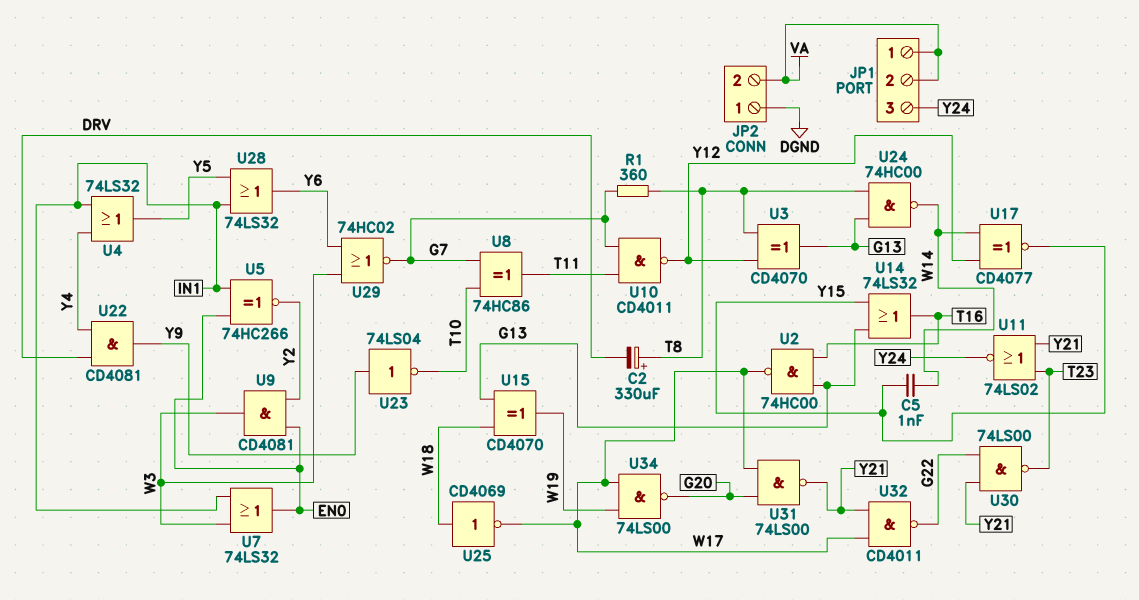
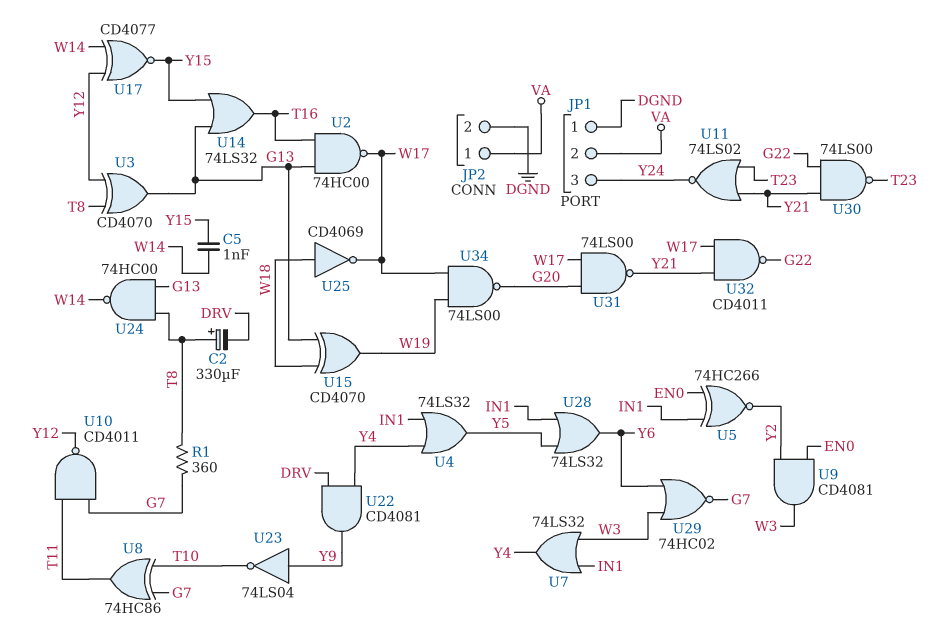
JP1 pin 1: VA -> DGND
JP2 pin 1: DGND -> VA
JP2 pin 2: VA -> DGND
U7: OR 74LS32 (in IN1, in W3, out EN0) -> OR 74LS32 (in IN1, in W3, out Y4)

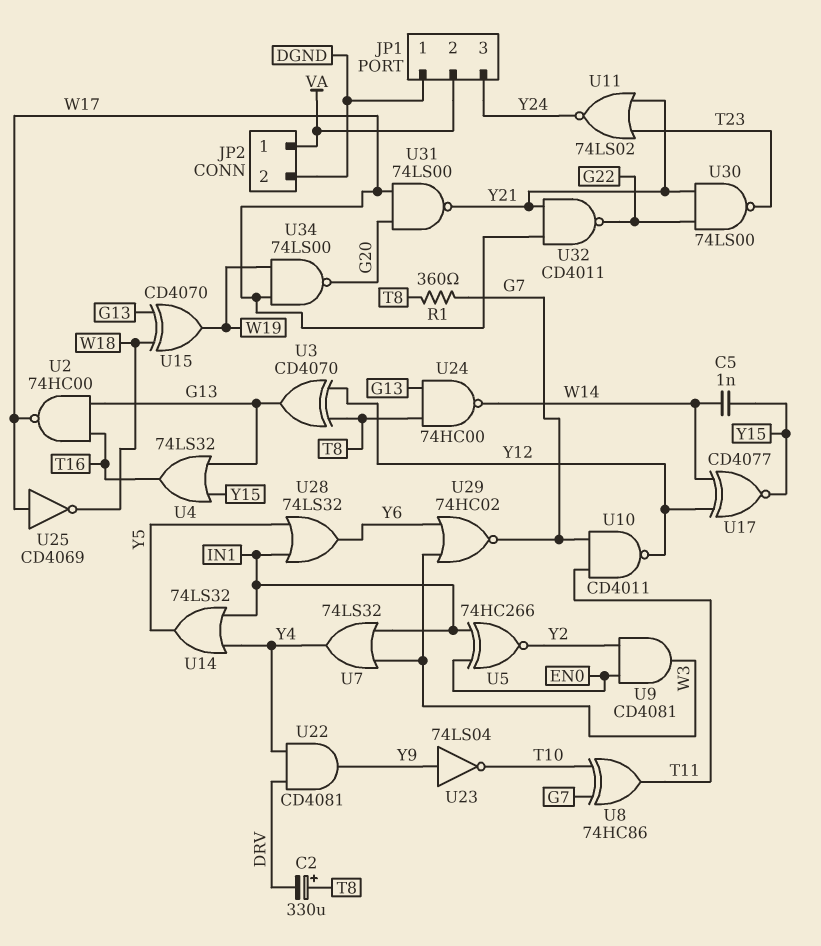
U4: OR 74LS32 (in IN1, in Y4, out Y5) -> OR 74LS32 (in G13, in Y15, out T16)
U14: OR 74LS32 (in G13, in Y15, out T16) -> OR 74LS32 (in IN1, in Y4, out Y5)
U25: NOT CD4069 (in W18, out W17) -> NOT CD4069 (in W17, out W18)

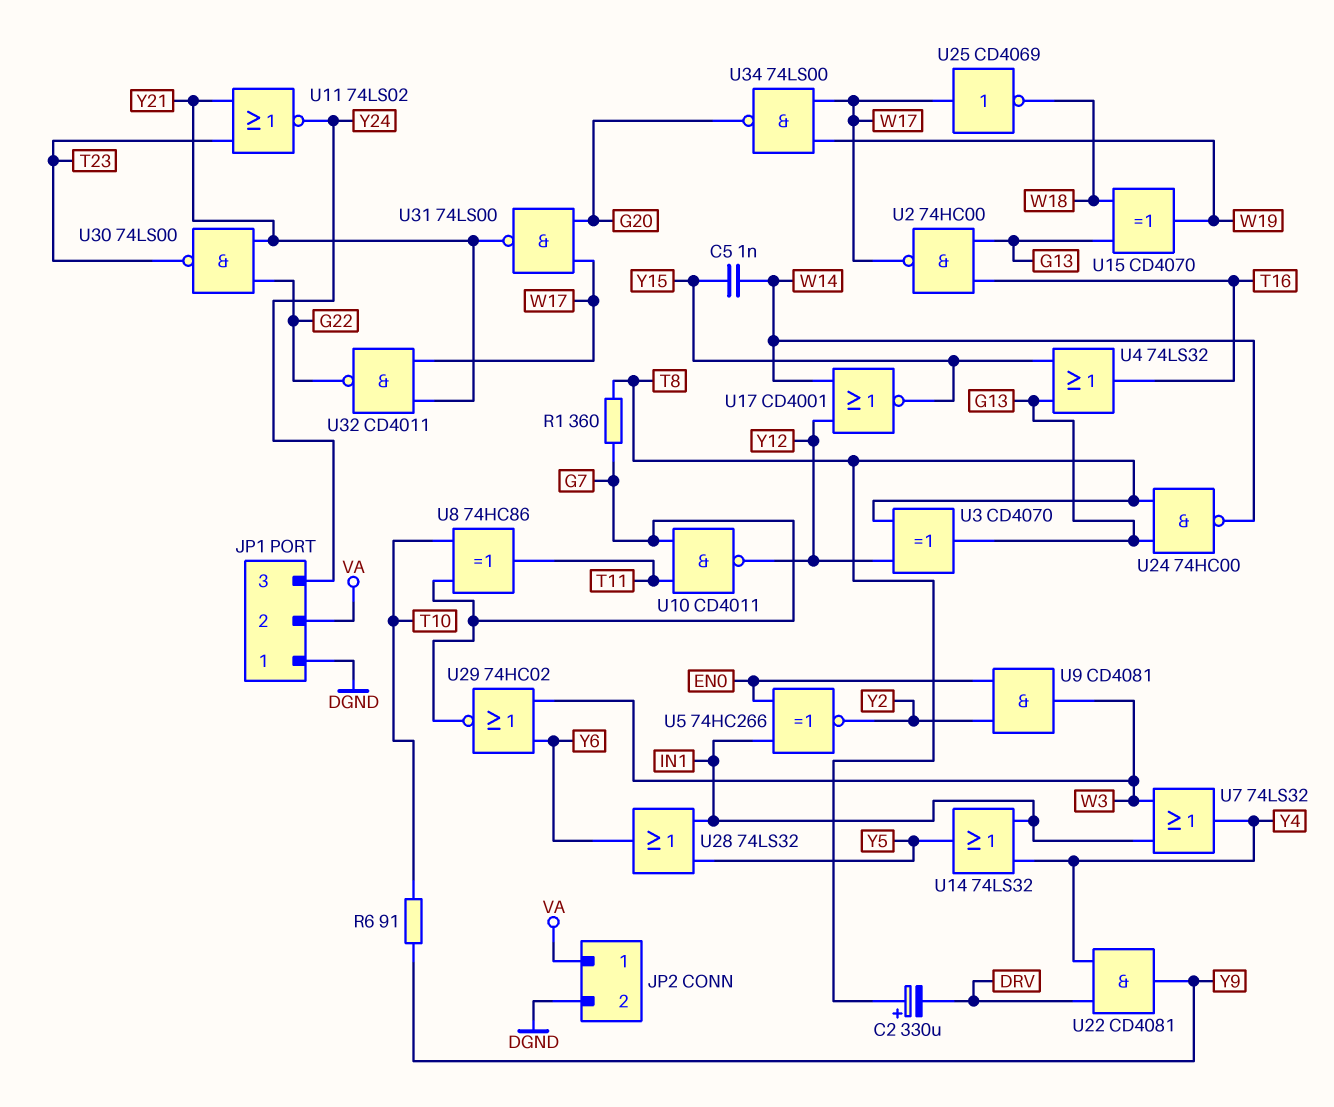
R6: none -> 91 (T10, Y9)
U17: XNOR CD4077 (in W14, in Y12, out Y15) -> NOR CD4001 (in W14, in Y12, out Y15)
U23: NOT 74LS04 (in Y9, out T10) -> none

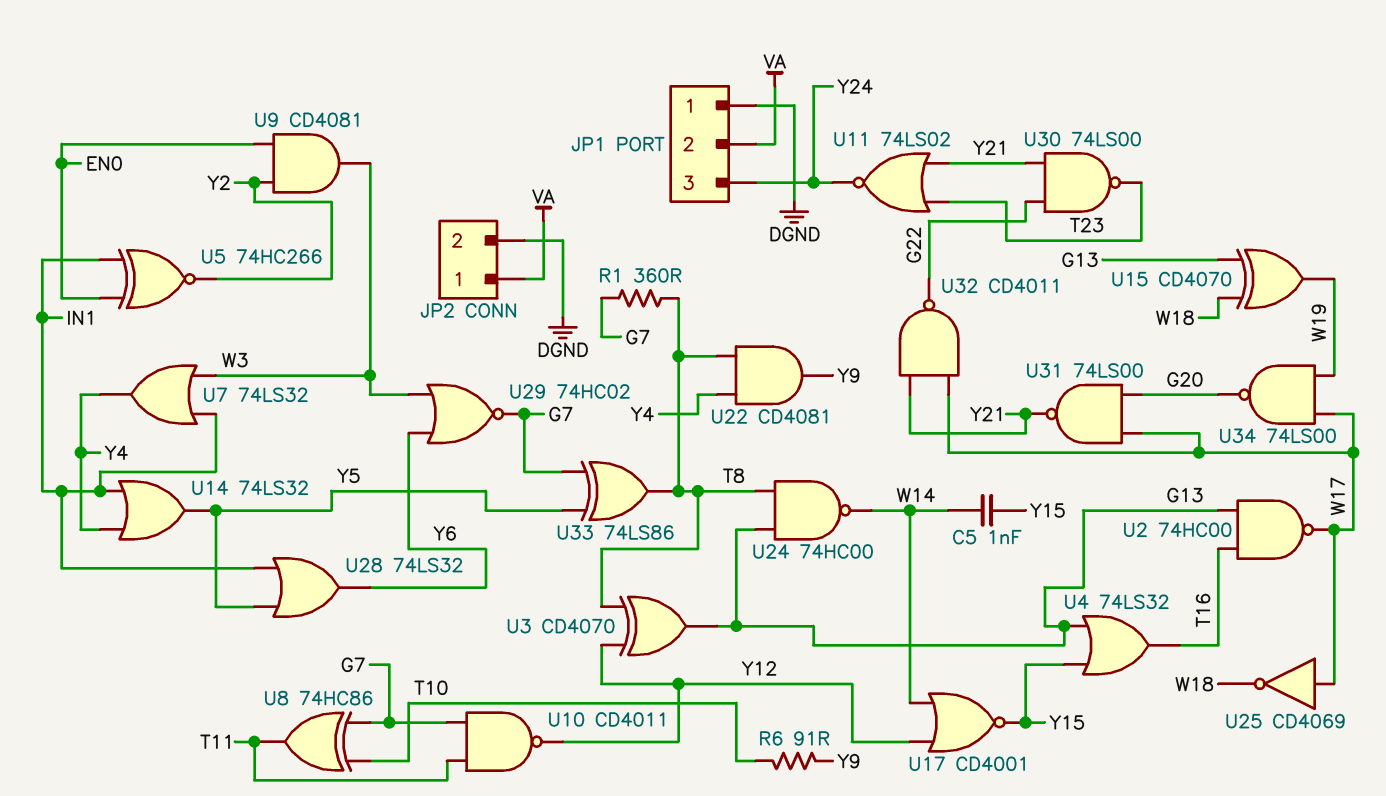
C2: 330uF (plus T8, minus DRV) -> none
U22: AND CD4081 (in DRV, in Y4, out Y9) -> AND CD4081 (in T8, in Y4, out Y9)
U33: none -> XOR 74LS86 (in G7, in Y5, out T8)

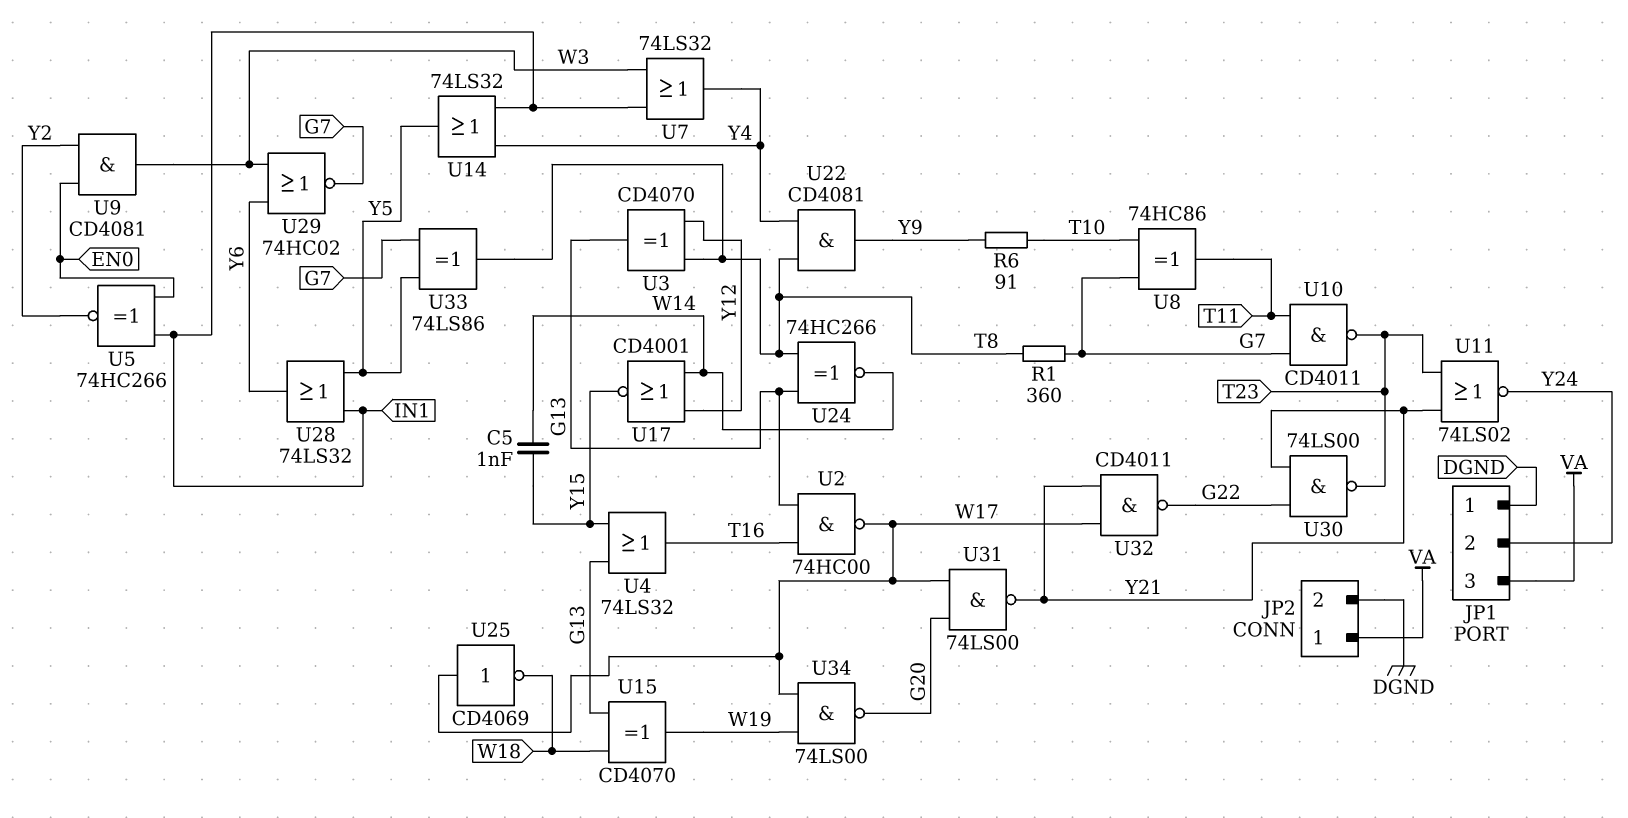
JP1 pin 2: VA -> Y24
JP1 pin 3: Y24 -> VA
U10: NAND CD4011 (in G7, in T11, out Y12) -> NAND CD4011 (in G7, in T11, out T23)
U24: NAND 74HC00 (in G13, in T8, out W14) -> XNOR 74HC266 (in G13, in T8, out W14)

